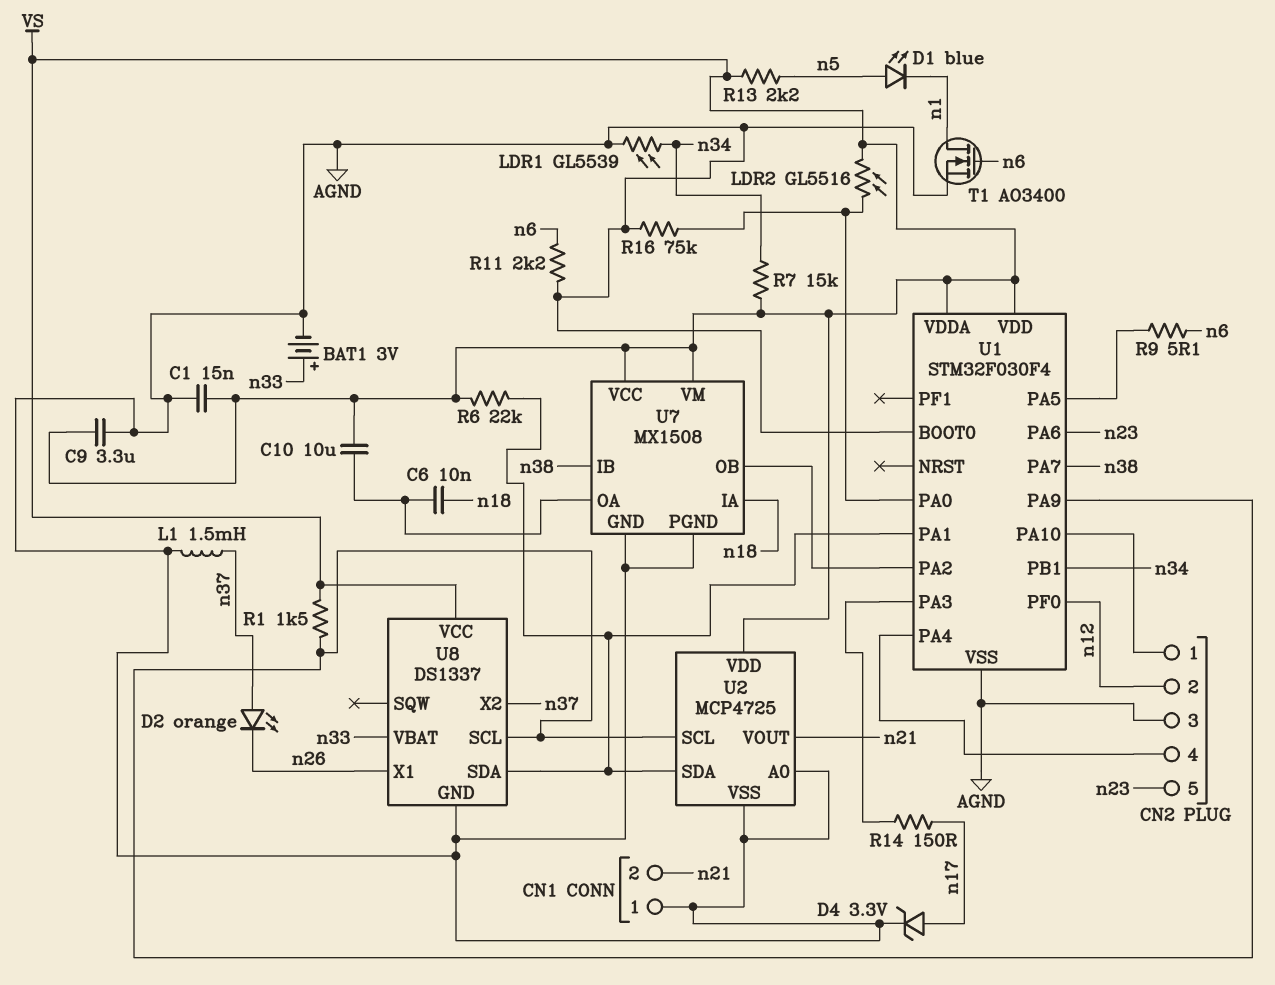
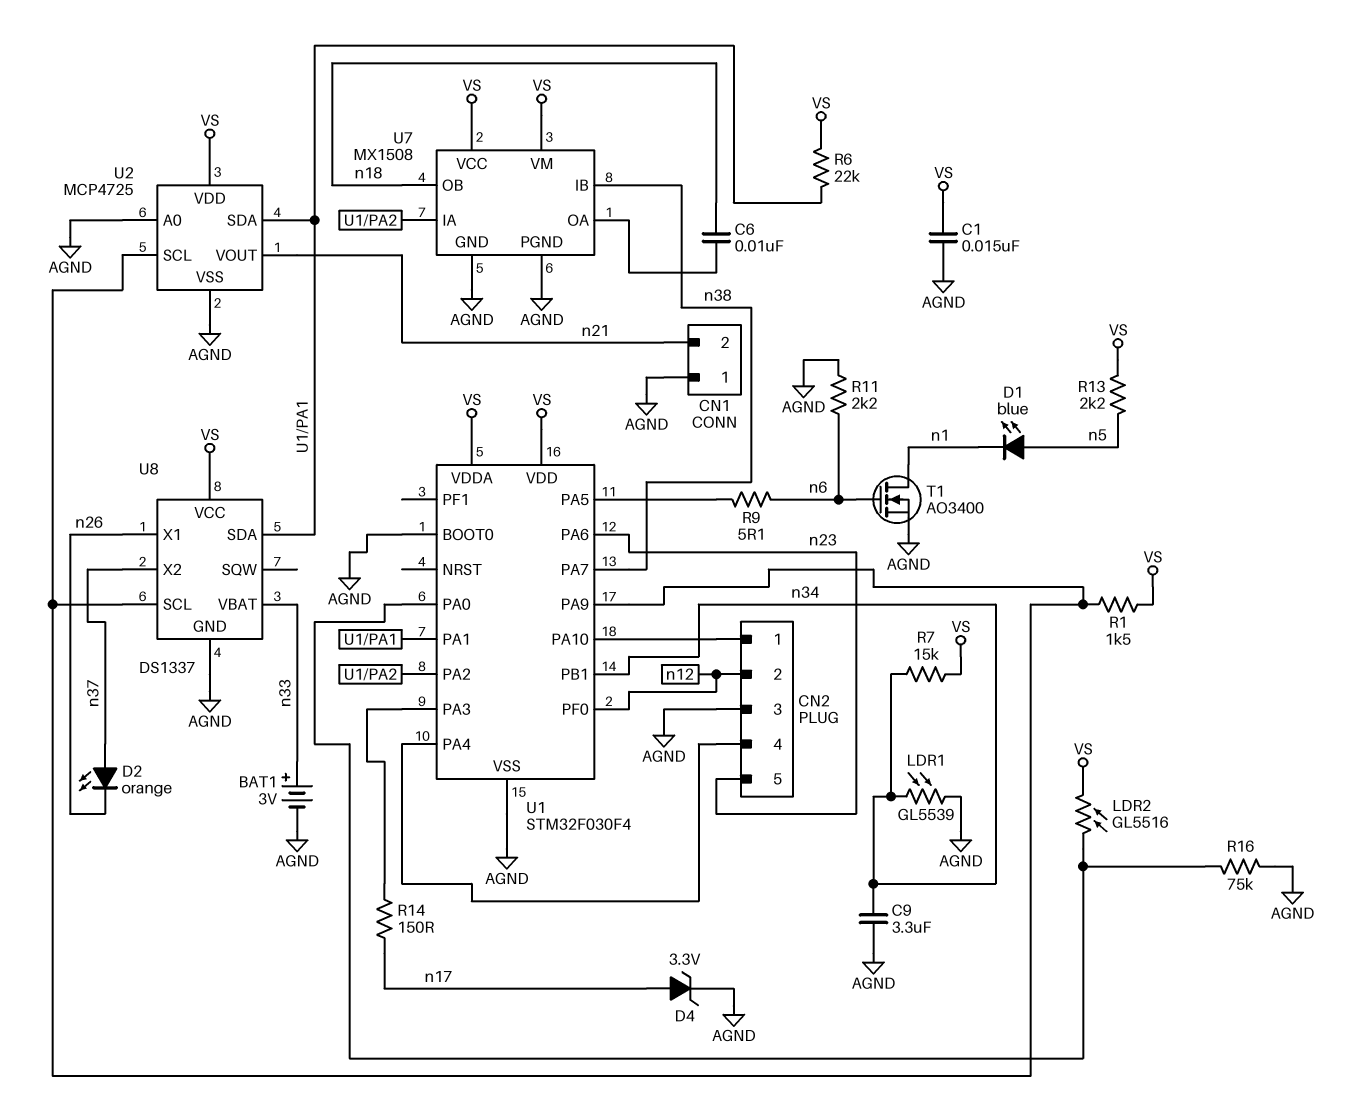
C9: 3.3uF (AGND, VS) -> 3.3uF (AGND, n34)
C10: 10uF (U7/OA, VS) -> none
L1: 1.5mH (AGND, n37) -> none
U7 pin IA: n18 -> U1/PA2
U7 pin OB: U1/PA2 -> n18

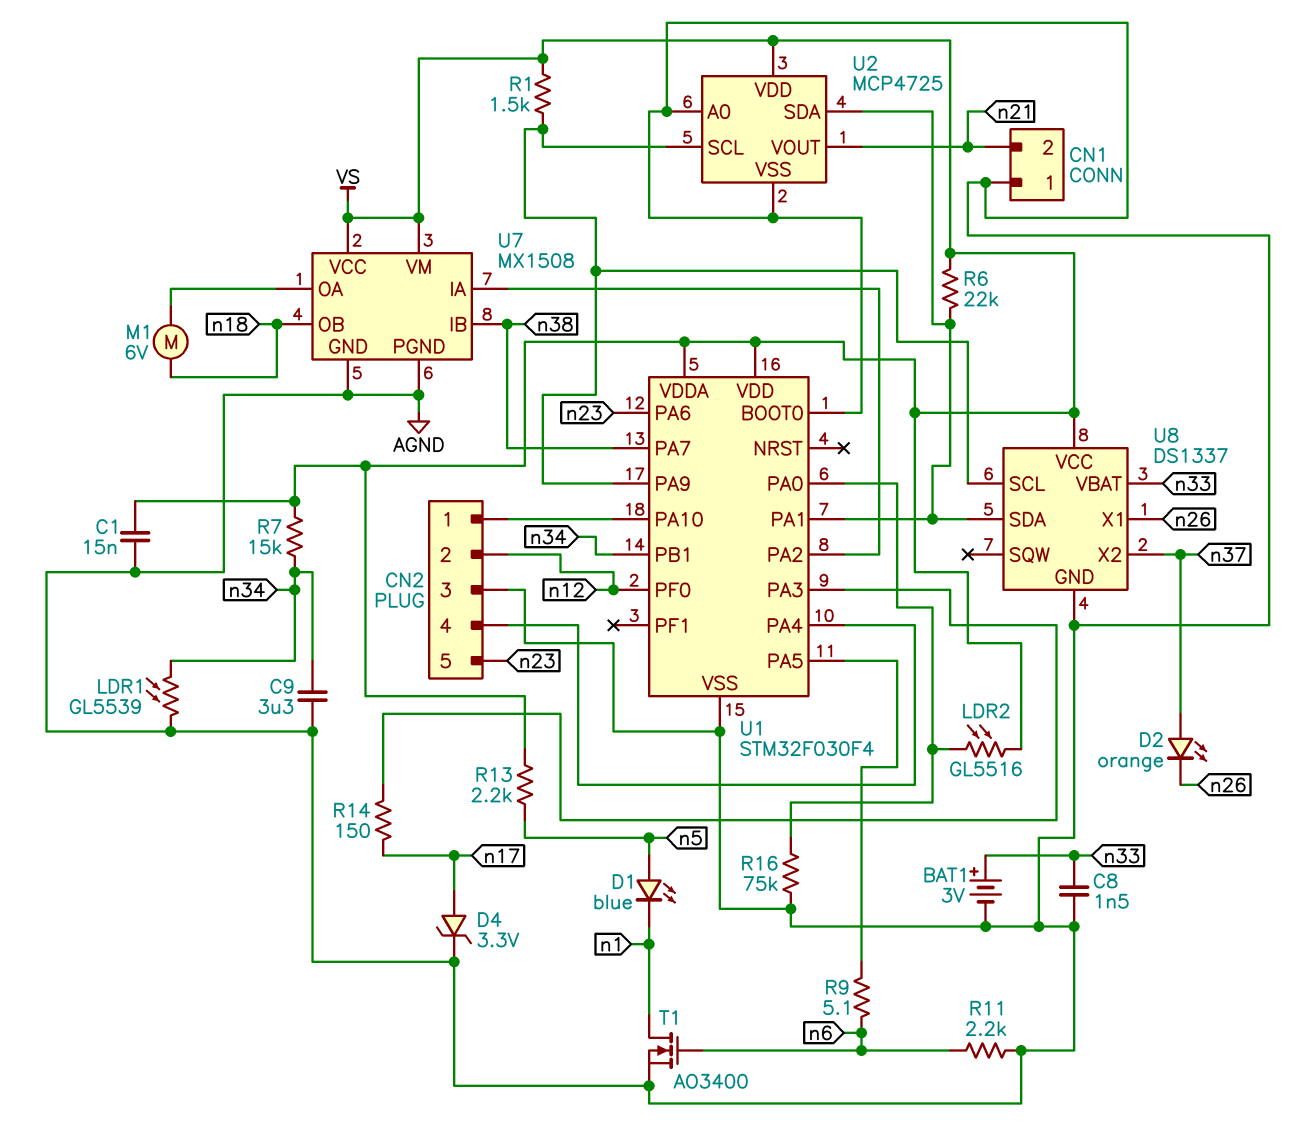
C6: 10nF (U7/OA, n18) -> none
C8: none -> 1.5nF (AGND, n33)
M1: none -> motor 6V (U7/OA, n18)

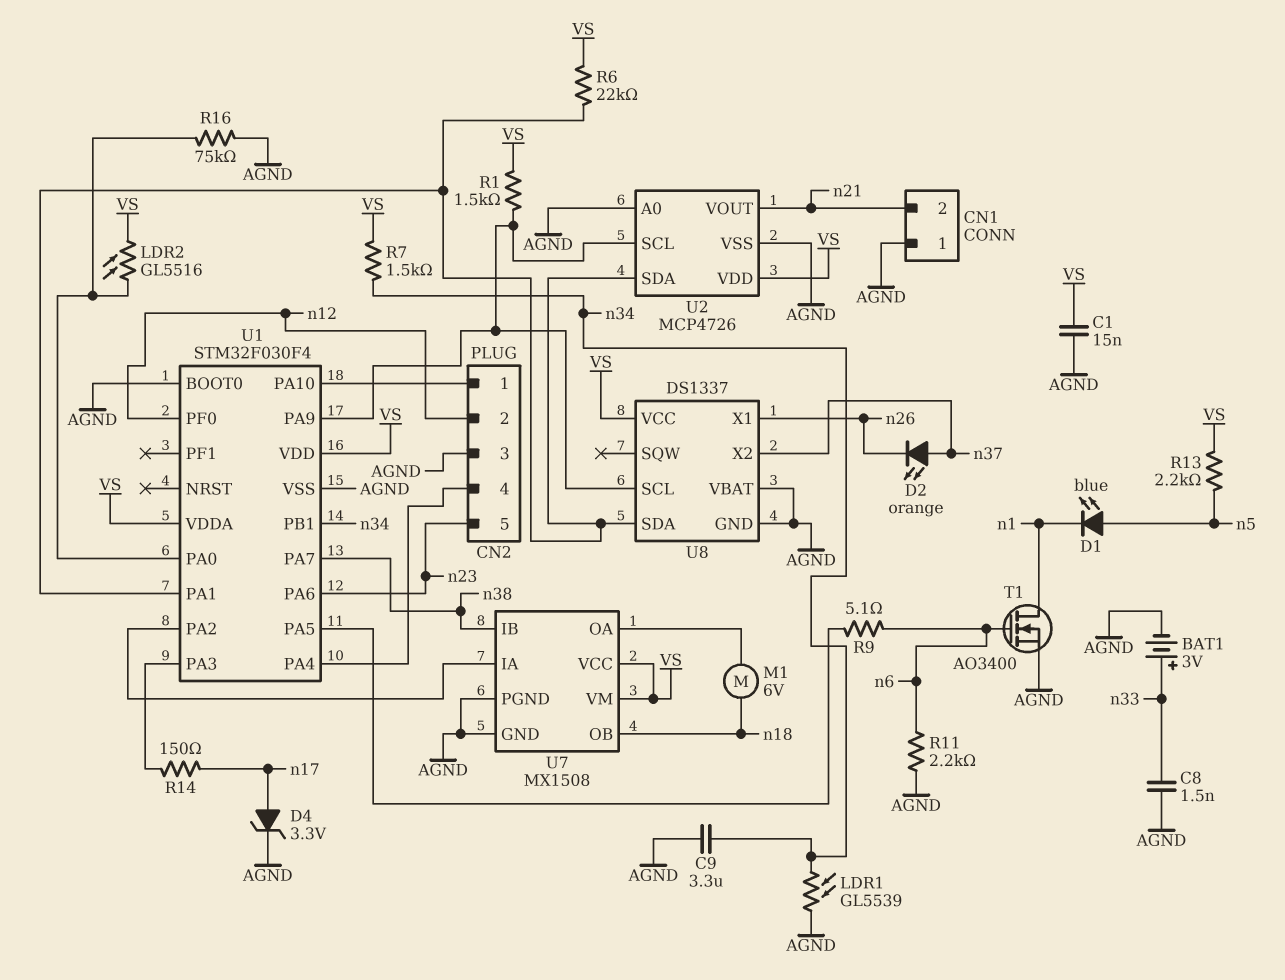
R7: 15k (VS, n34) -> 1.5k (VS, n34)
U2: MCP4725 -> MCP4726
U8 pin VBAT: n33 -> AGND

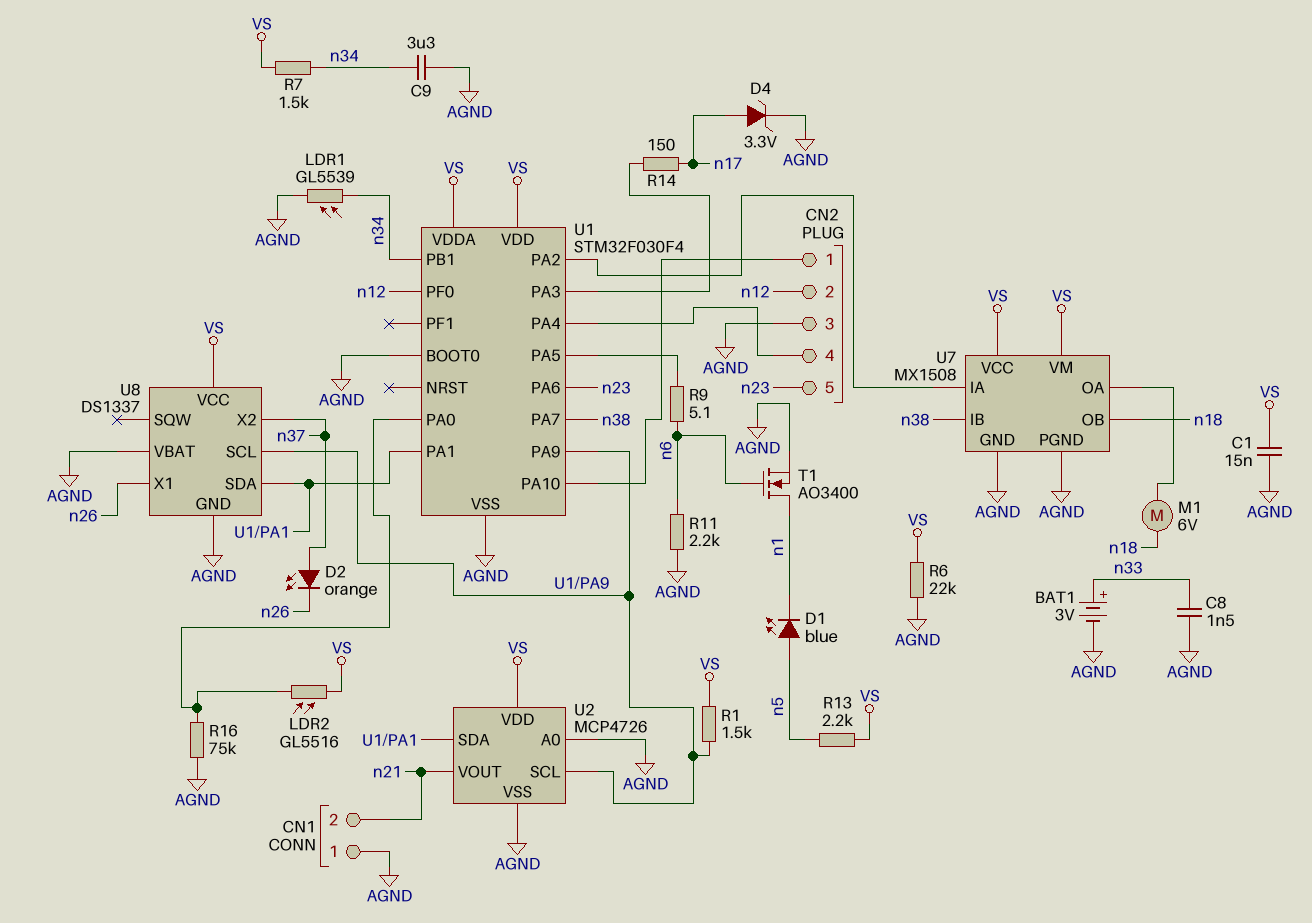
R6: 22k (U1/PA1, VS) -> 22k (AGND, VS)

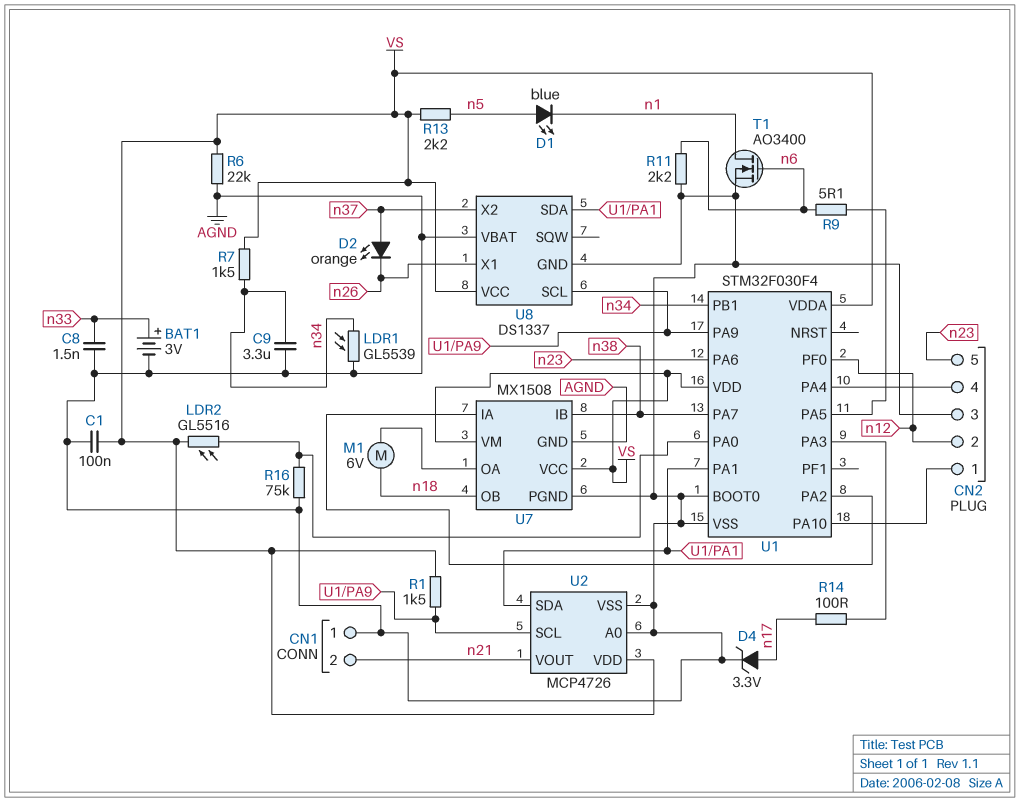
C1: 15nF (AGND, VS) -> 100nF (AGND, VS)
R14: 150 (U1/PA3, n17) -> 100 (U1/PA3, n17)

